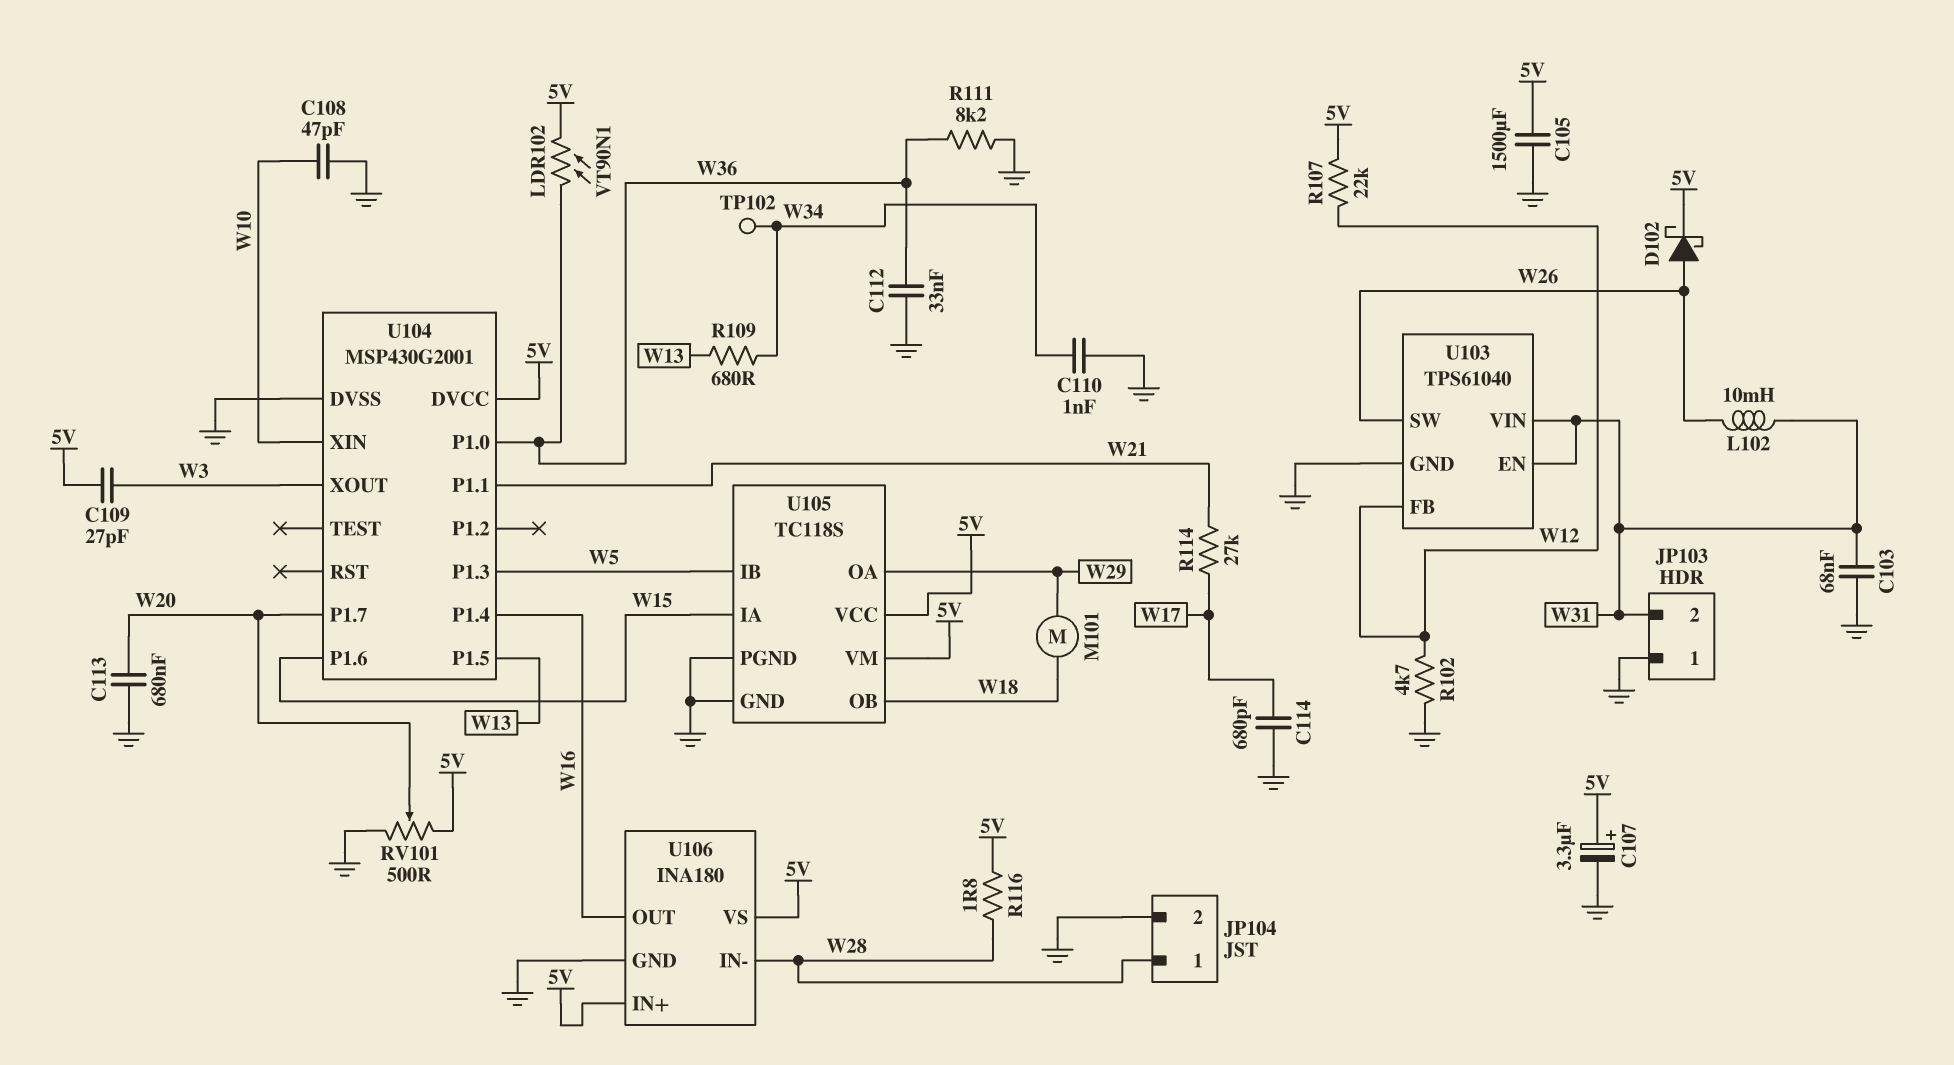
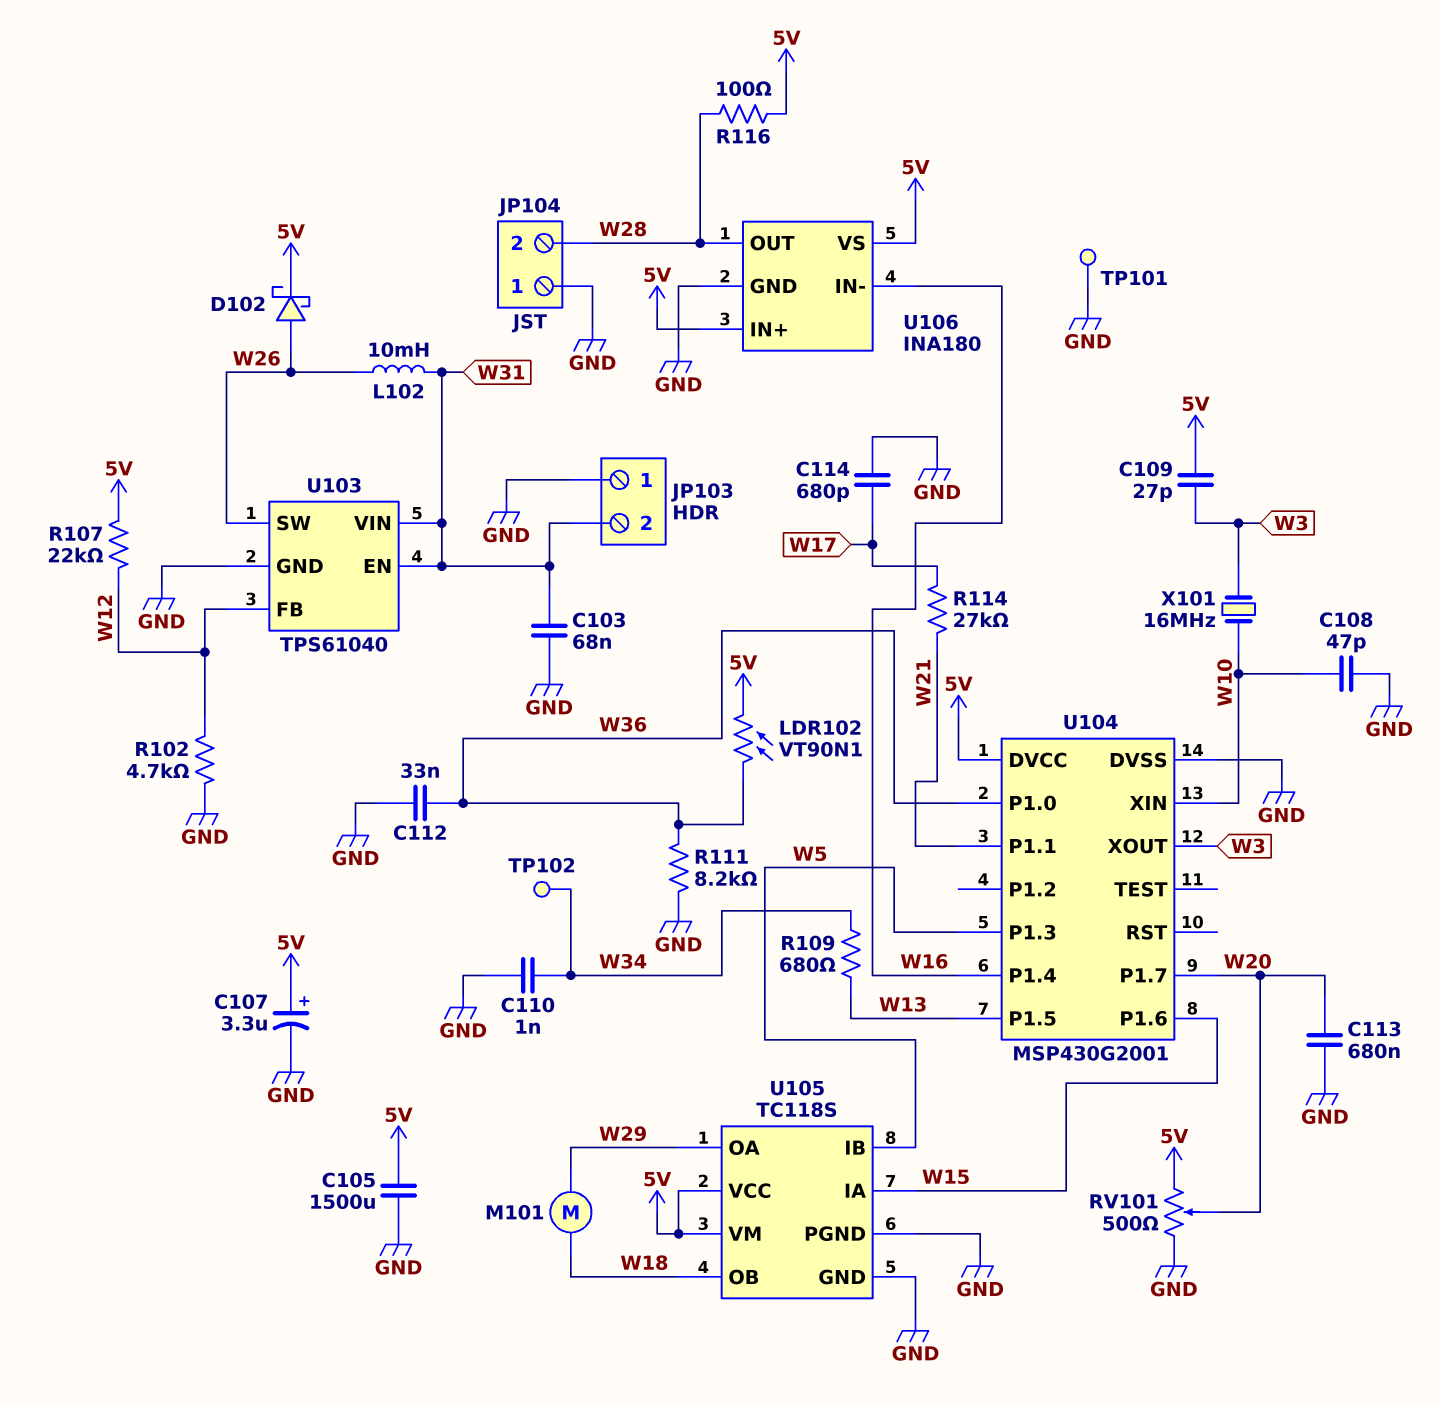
JP104 pin 1: W28 -> GND
JP104 pin 2: GND -> W28
R116: 1.8 (5V, W28) -> 100 (5V, W28)
TP101: none -> test point (GND)
U106 pin IN-: W28 -> W16
U106 pin OUT: W16 -> W28
X101: none -> 16MHz (W3, W10)

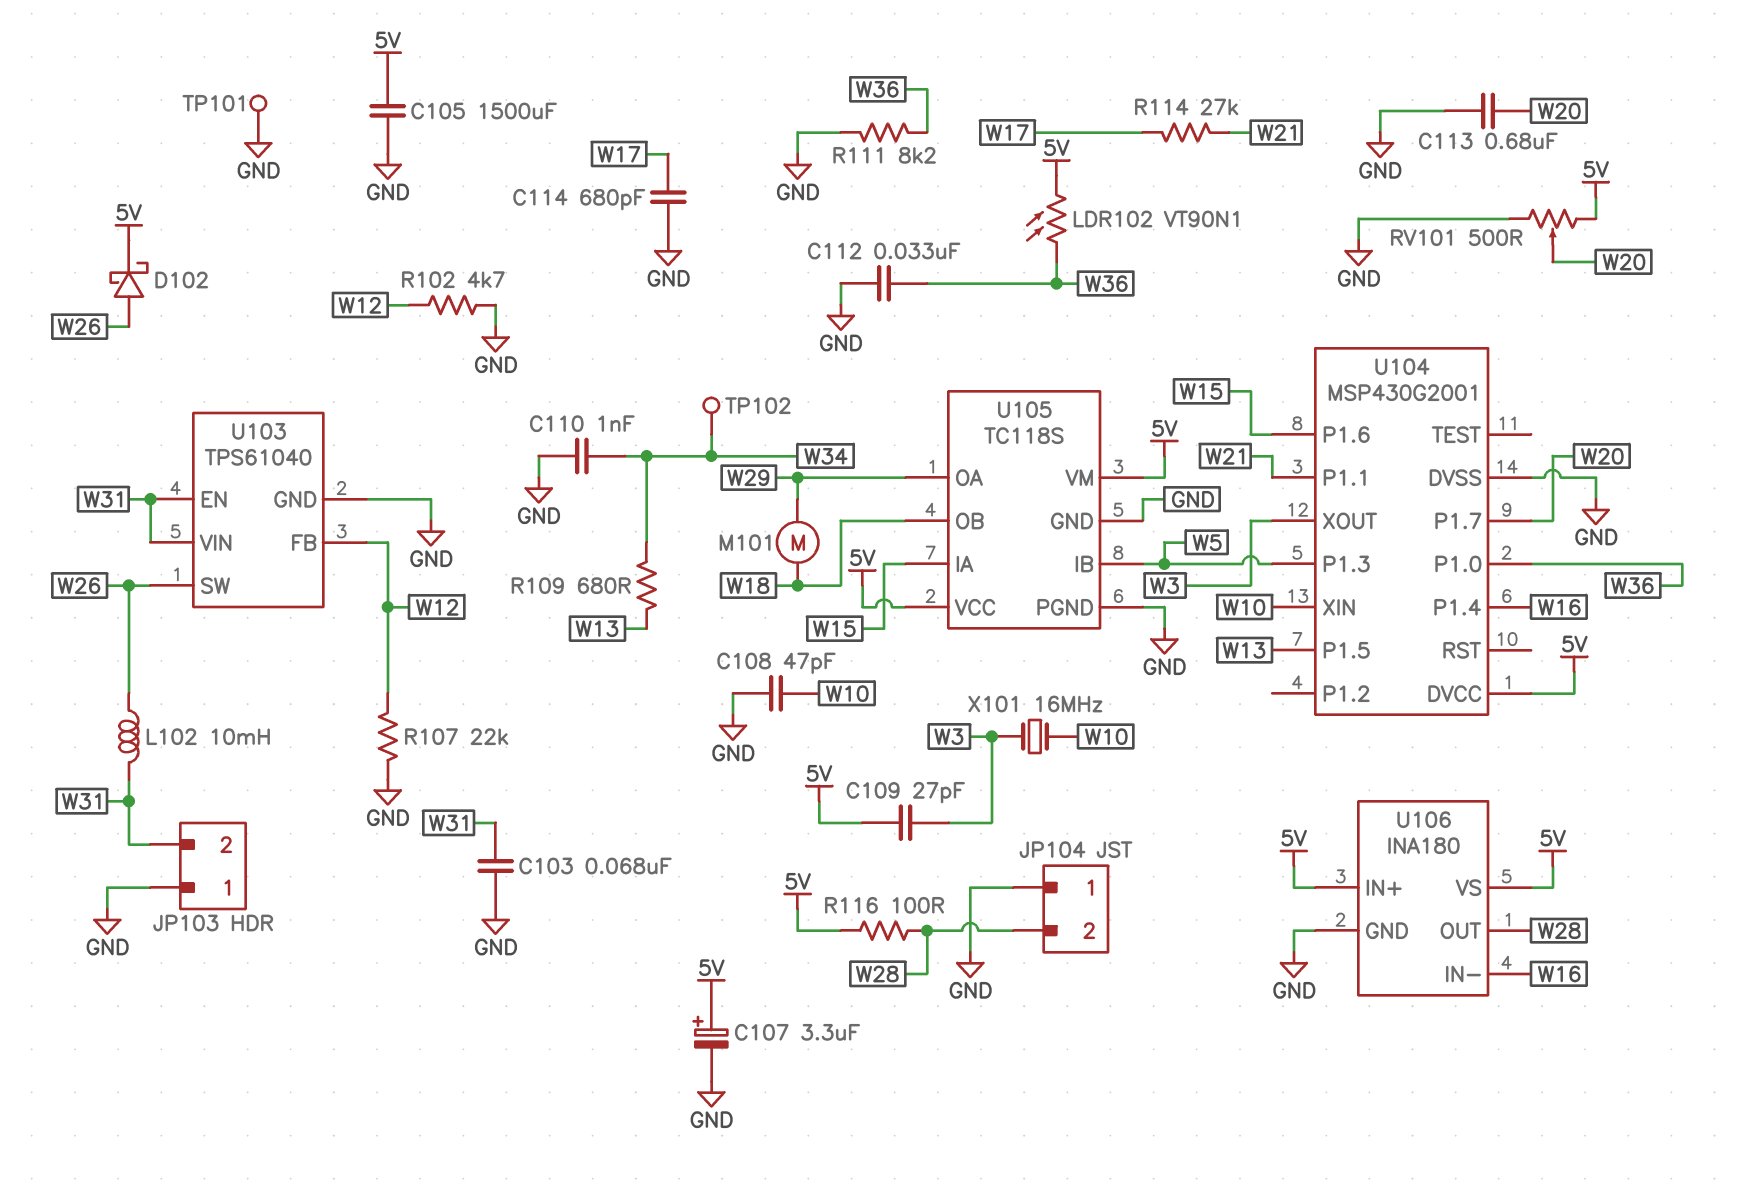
R107: 22k (5V, W12) -> 22k (GND, W12)

